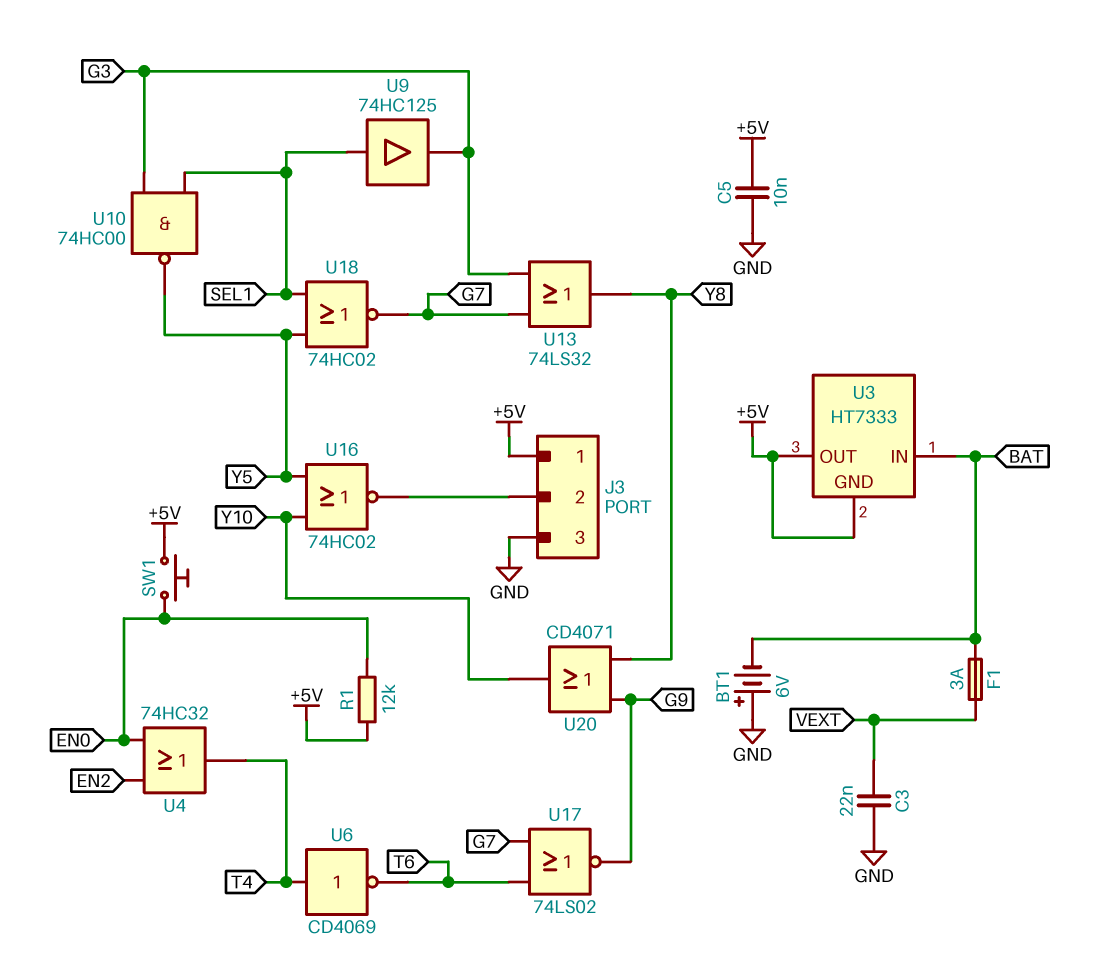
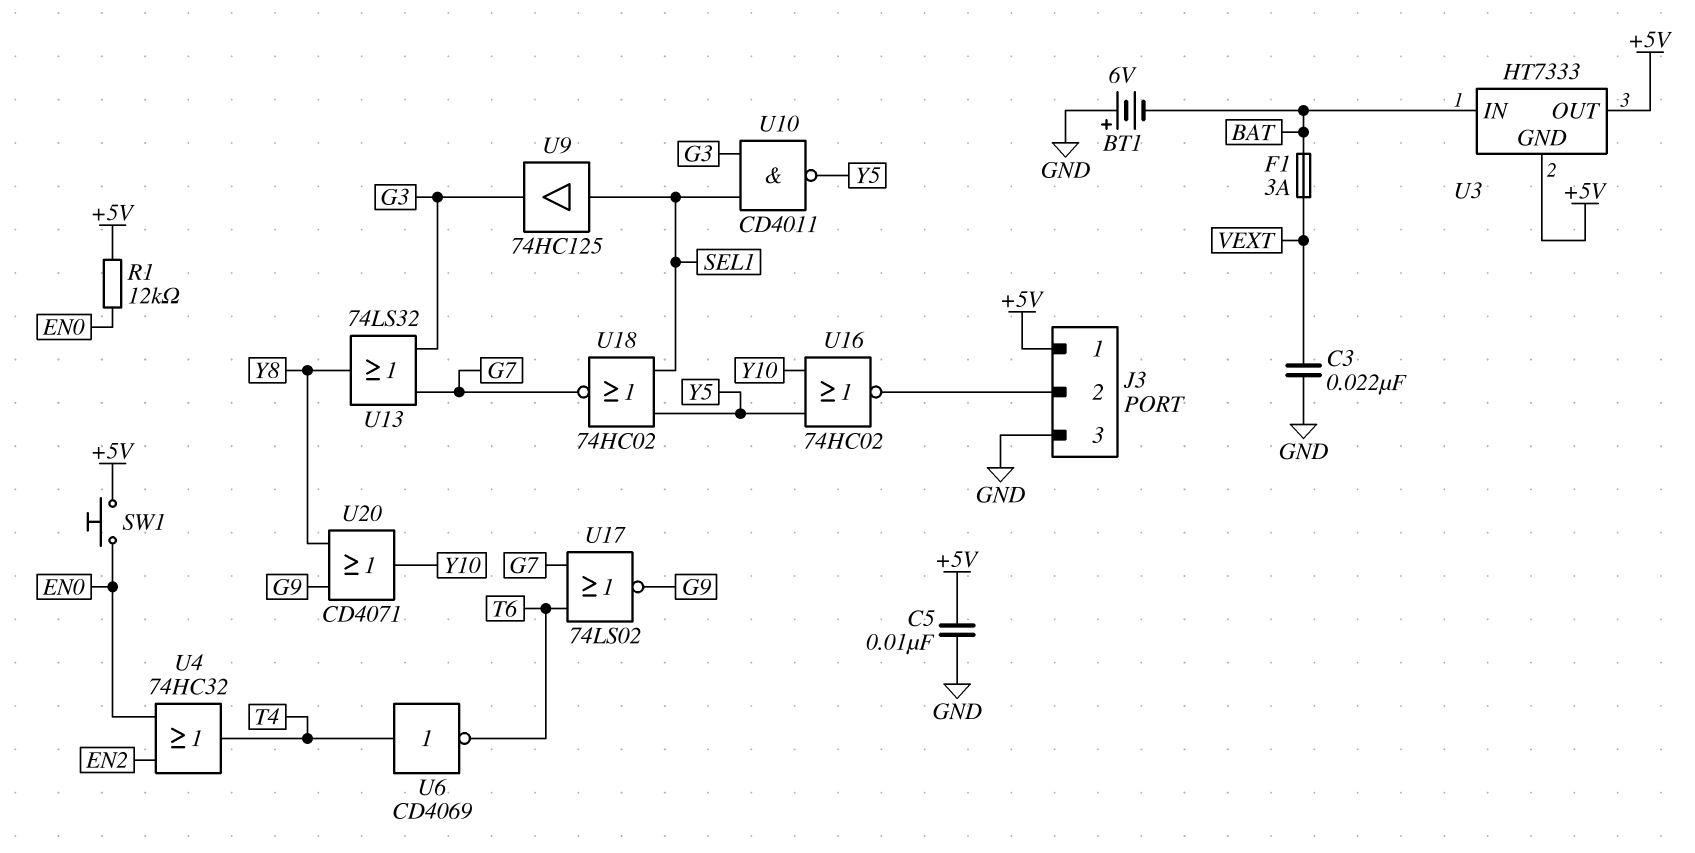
U10: NAND 74HC00 (in G3, in SEL1, out Y5) -> NAND CD4011 (in G3, in SEL1, out Y5)

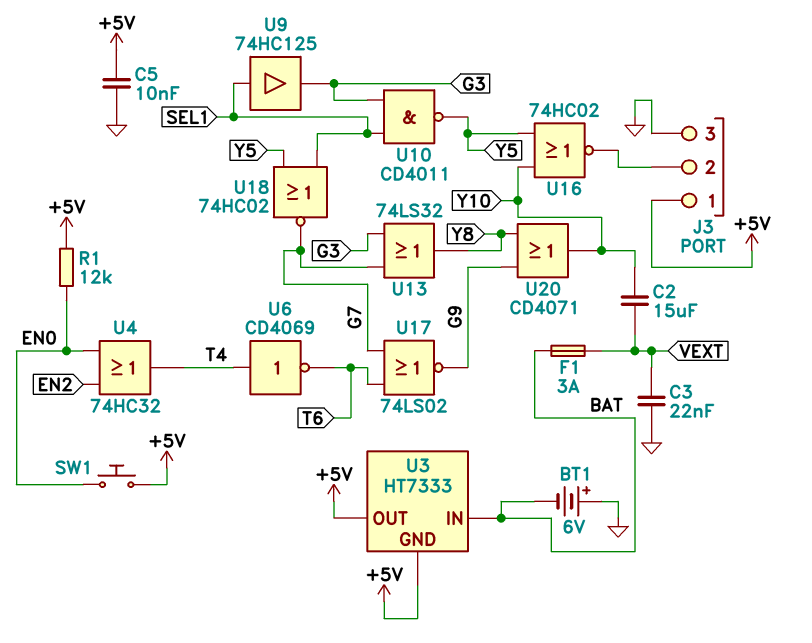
C2: none -> 15uF (VEXT, Y10)

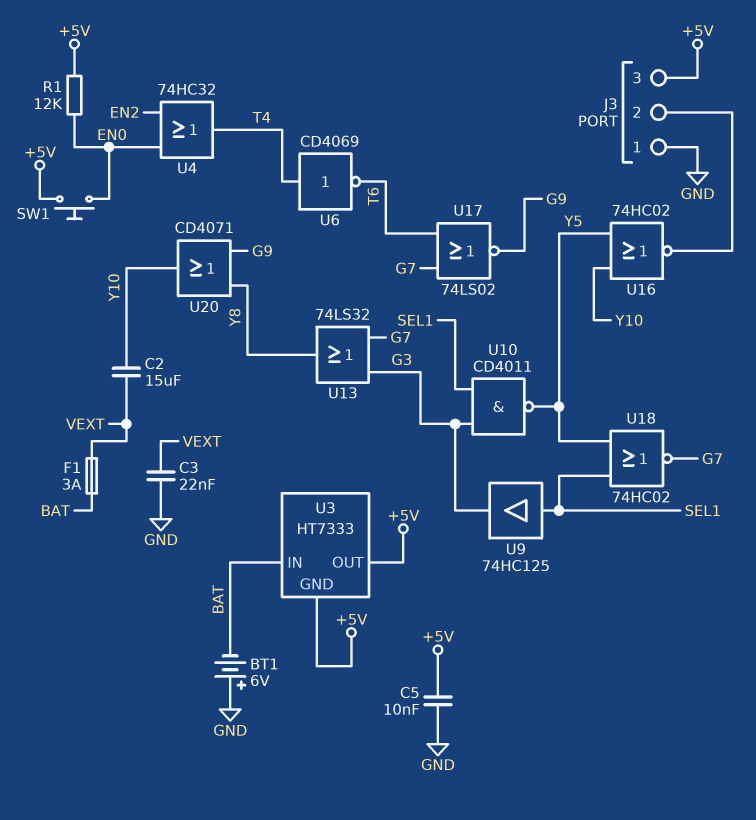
J3 pin 1: +5V -> GND
J3 pin 3: GND -> +5V

